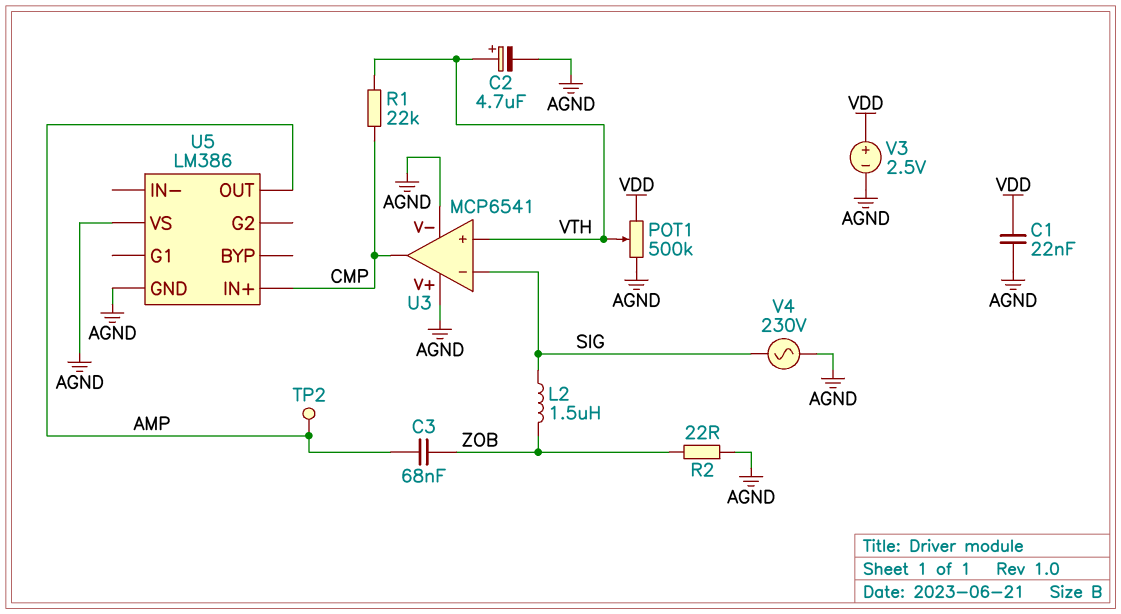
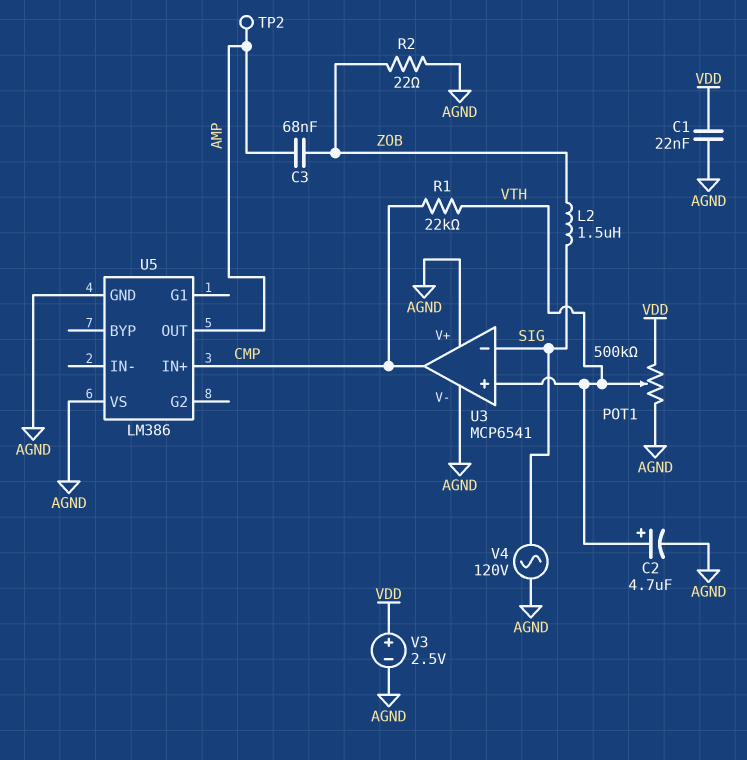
V4: AC 230V (AGND, SIG) -> AC 120V (AGND, SIG)

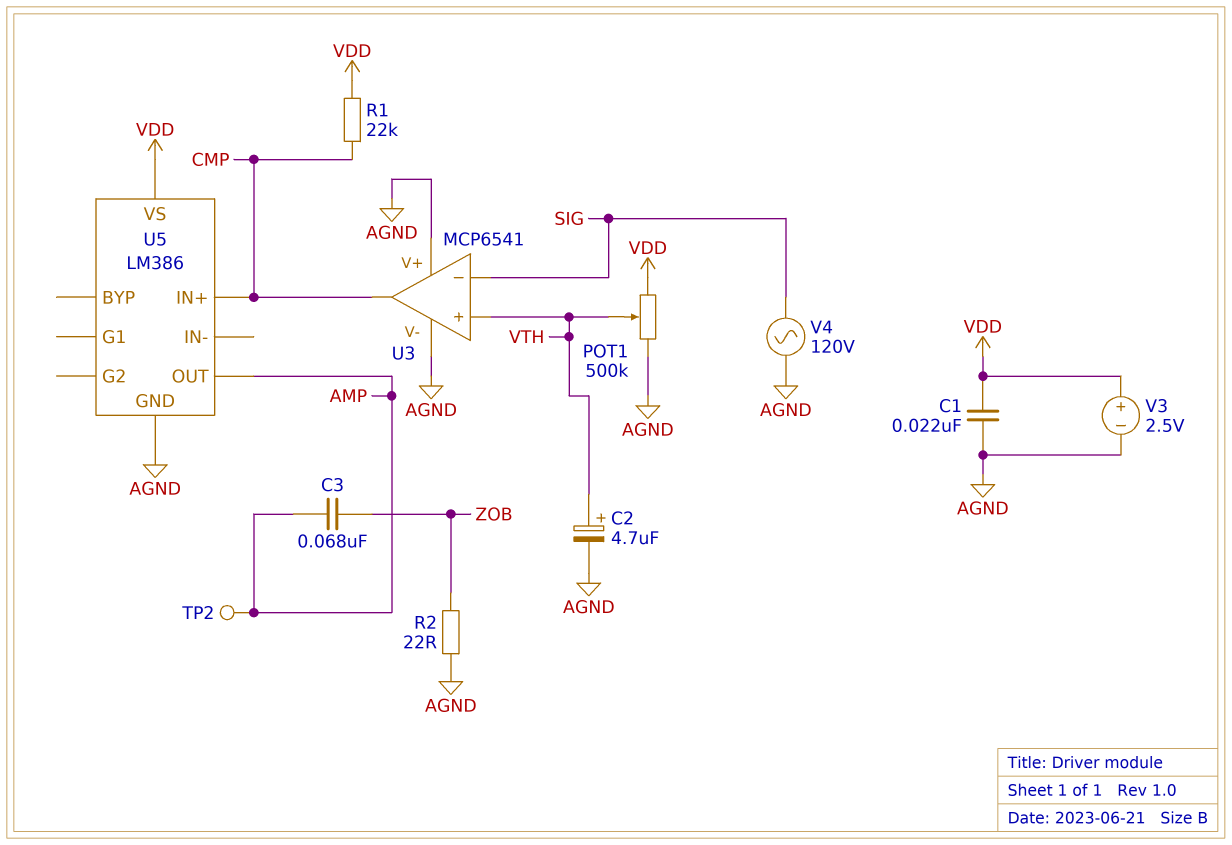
L2: 1.5uH (SIG, ZOB) -> none
R1: 22k (CMP, VTH) -> 22k (CMP, VDD)
U5 pin VS: AGND -> VDD

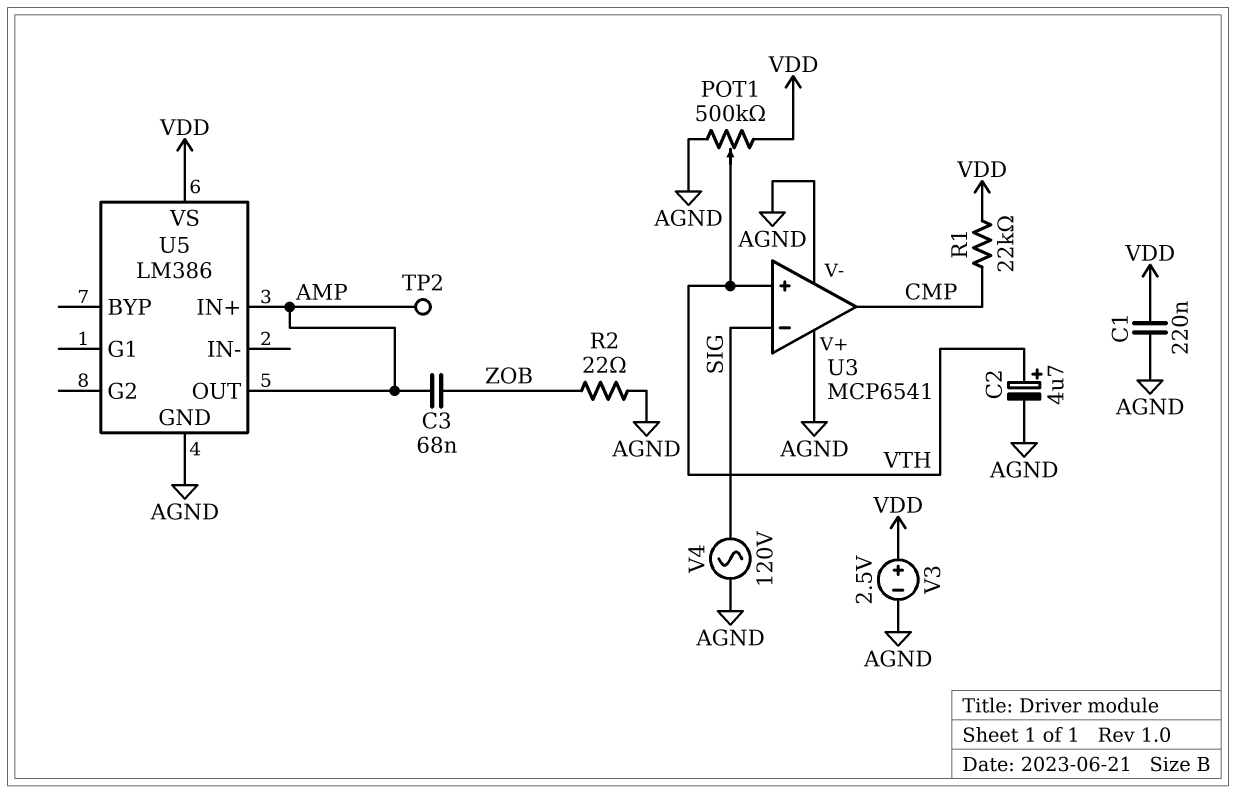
C1: 22nF (AGND, VDD) -> 220nF (AGND, VDD)
U5 pin IN+: CMP -> AMP

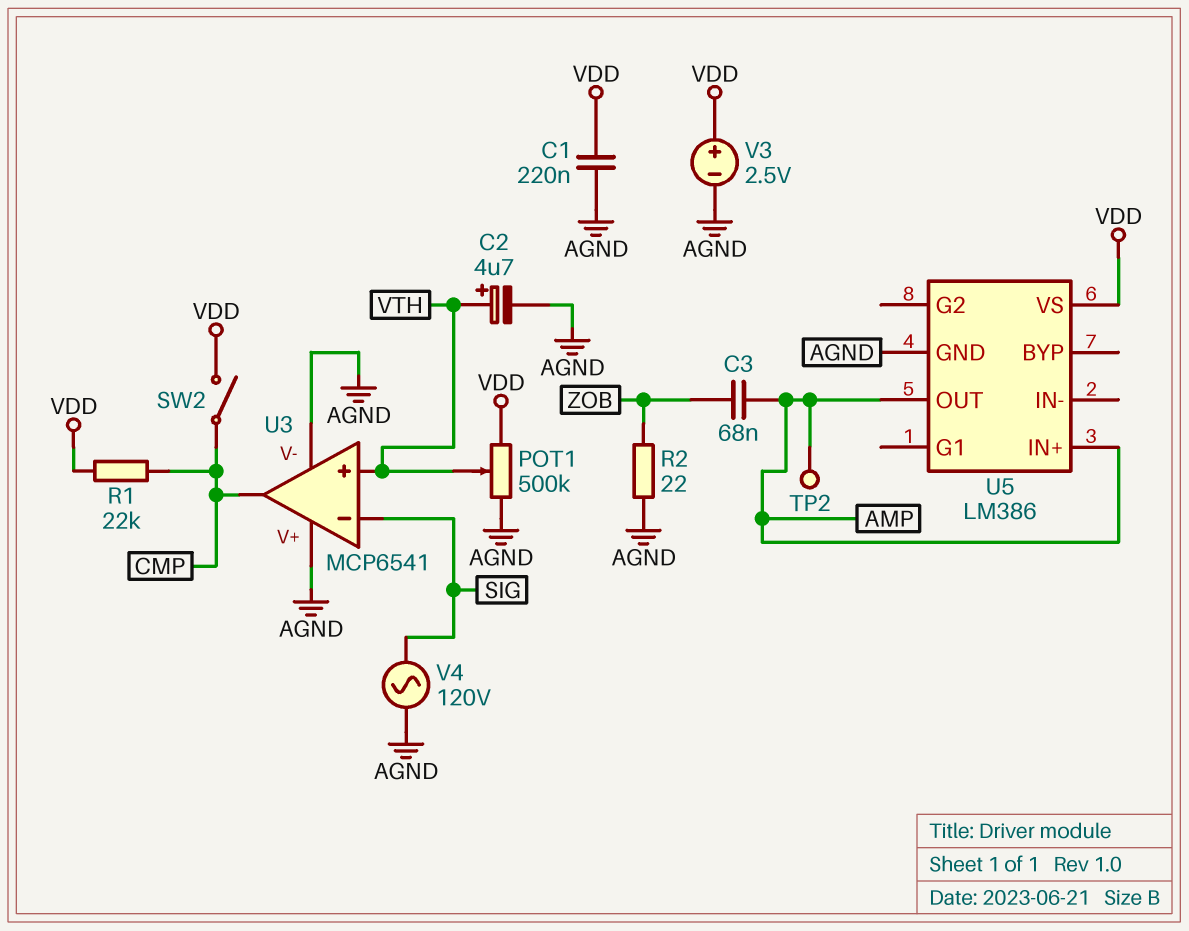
SW2: none -> switch (CMP, VDD)

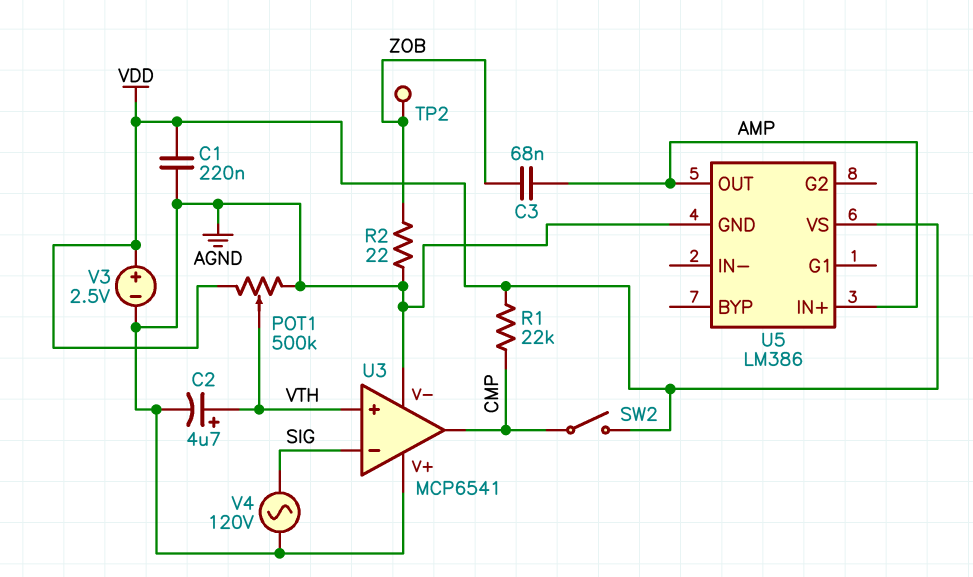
TP2: test point (AMP) -> test point (ZOB)

